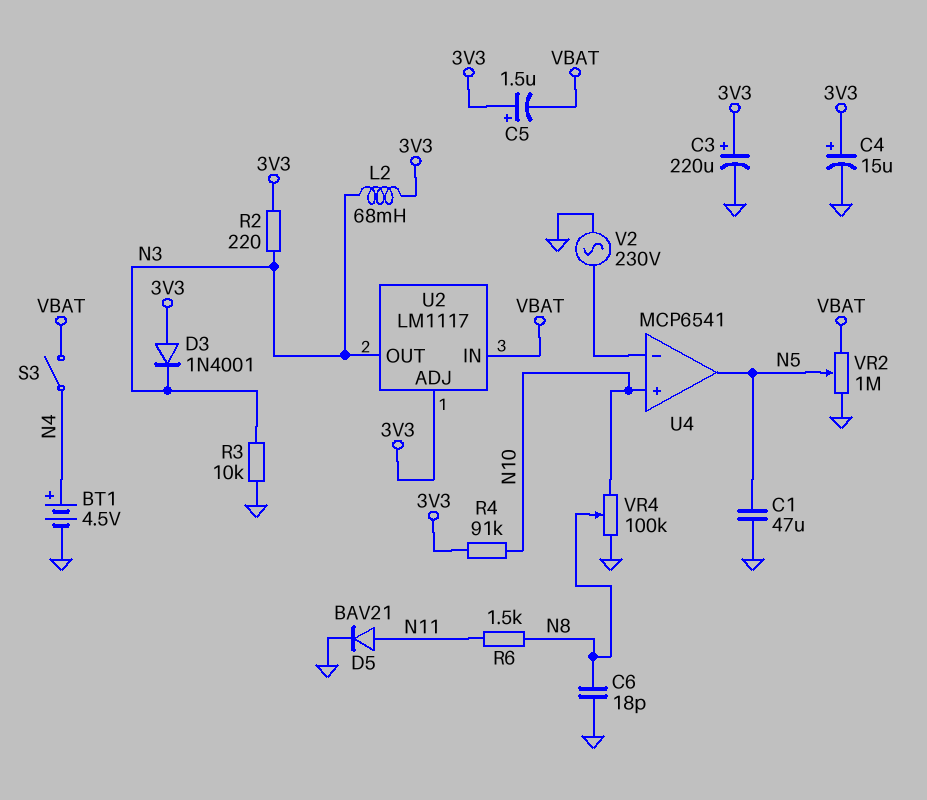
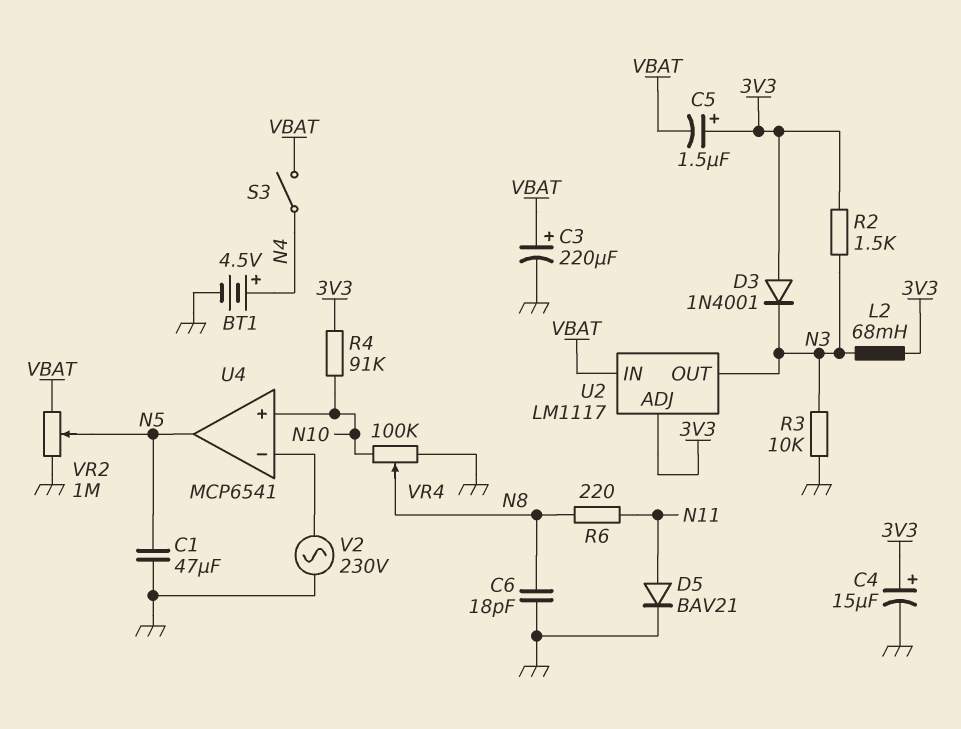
C3: 220uF (plus 3V3, minus GND) -> 220uF (plus VBAT, minus GND)
R2: 220 (3V3, N3) -> 1.5k (3V3, N3)
R6: 1.5k (N8, N11) -> 220 (N8, N11)

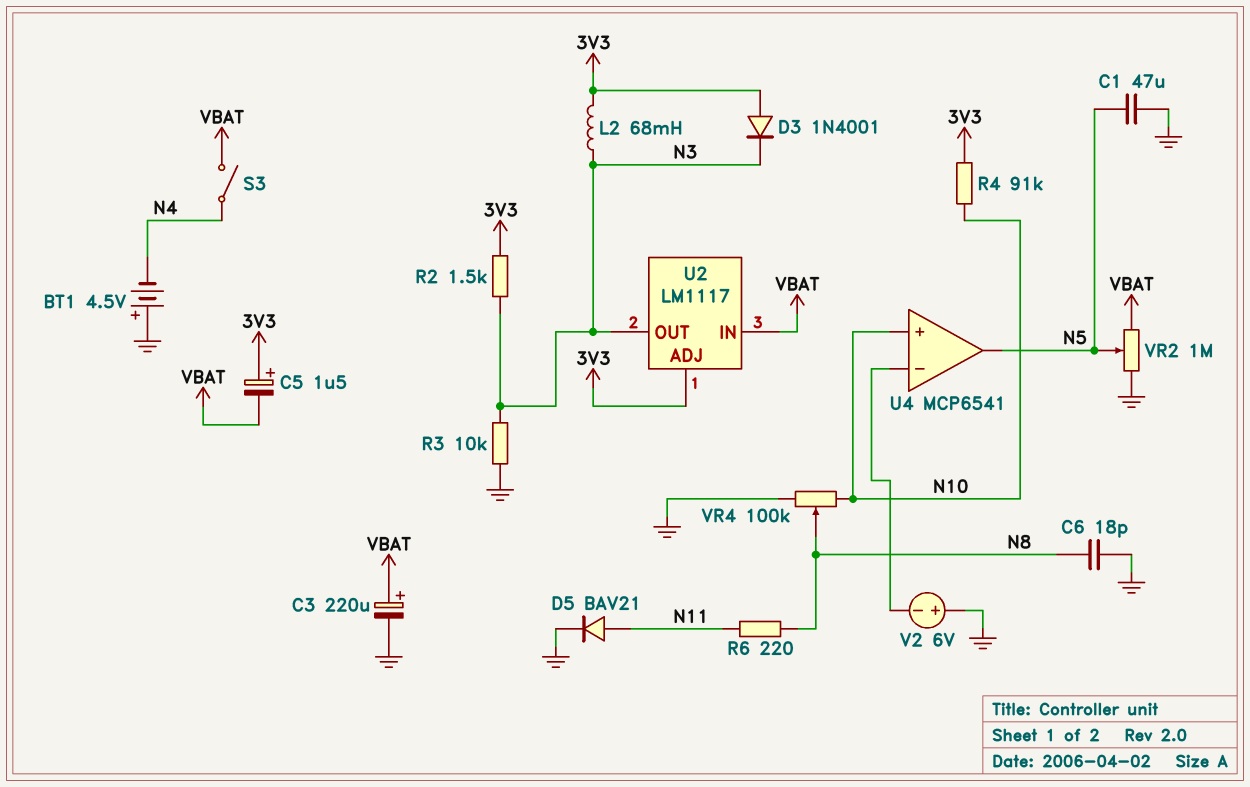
BT1: 4.5V (plus N4, minus GND) -> 4.5V (plus GND, minus N4)
C4: 15uF (plus 3V3, minus GND) -> none
V2: AC 230V (GND, U4/in-) -> 6V (plus GND, minus U4/in-)

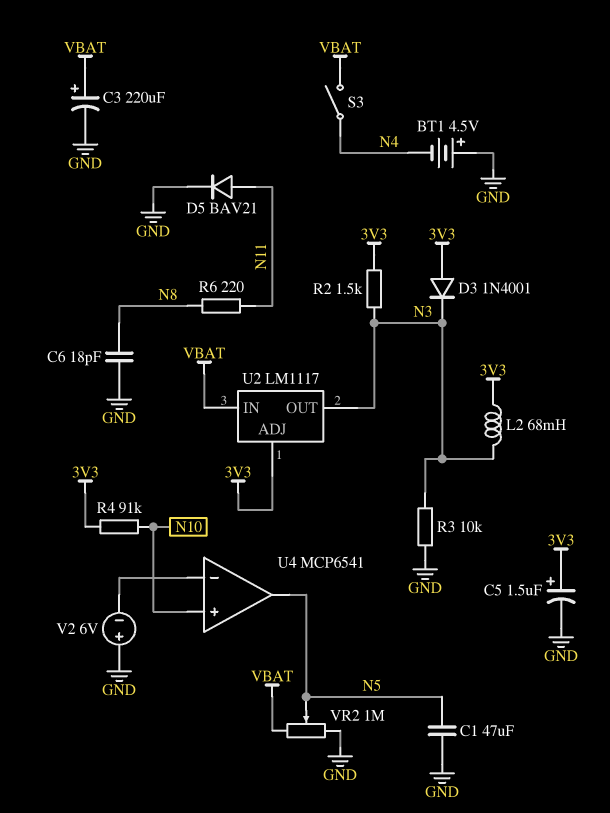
C5: 1.5uF (plus 3V3, minus VBAT) -> 1.5uF (plus 3V3, minus GND)
VR4: 100k (GND, N10, wiper N8) -> none

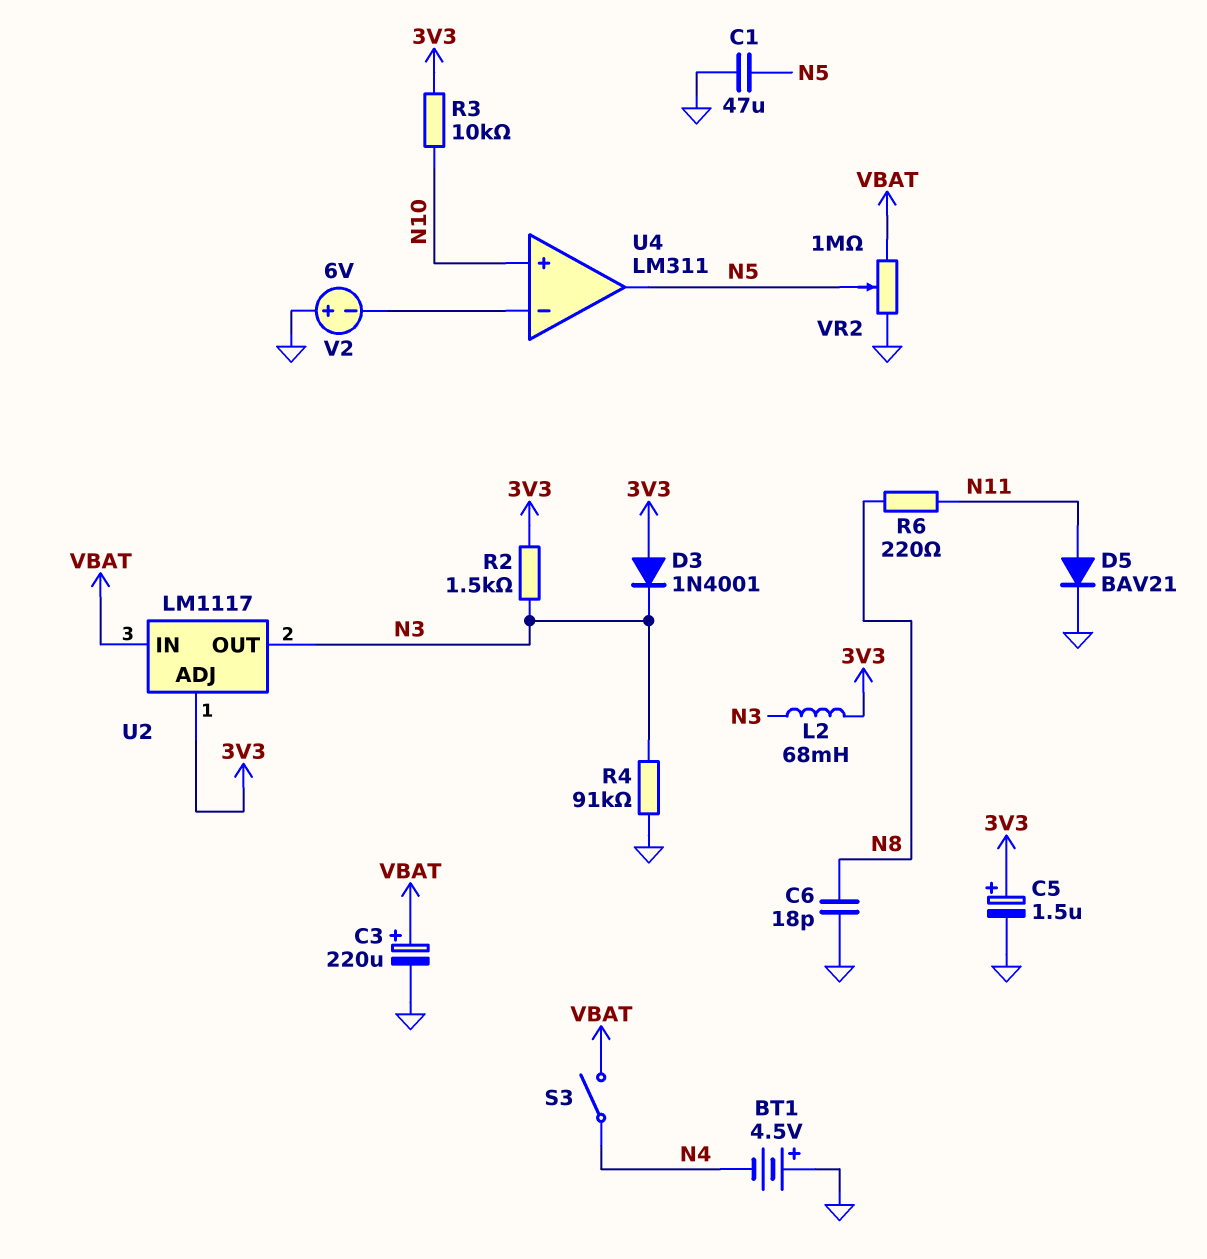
R3: 10k (GND, N3) -> 10k (3V3, N10)
R4: 91k (3V3, N10) -> 91k (GND, N3)
U4: MCP6541 -> LM311

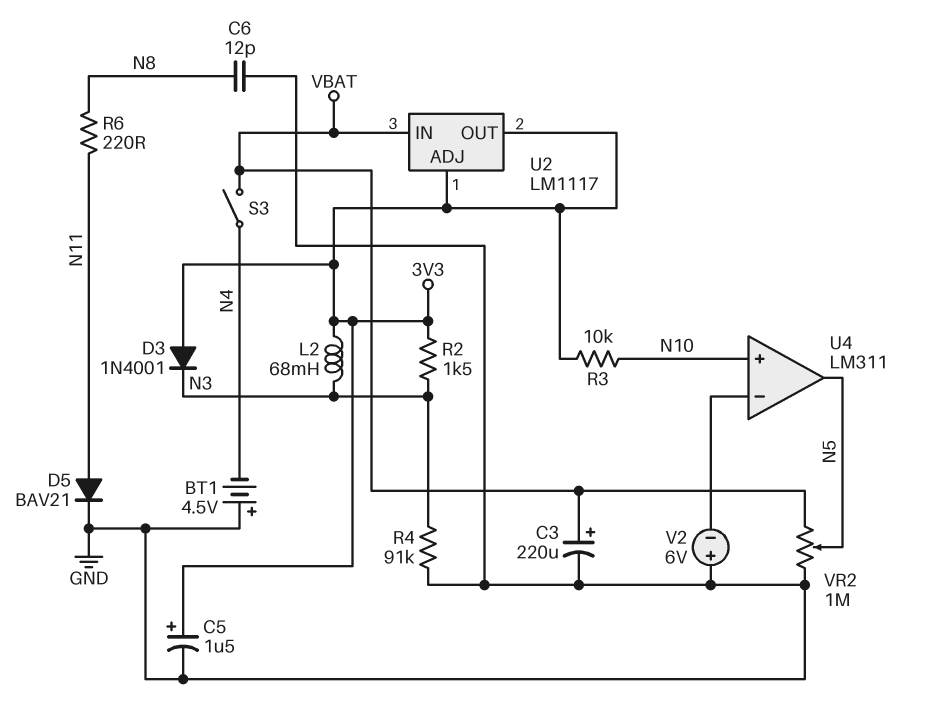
C1: 47uF (GND, N5) -> none
C6: 18pF (GND, N8) -> 12pF (GND, N8)
U2 pin OUT: N3 -> 3V3

